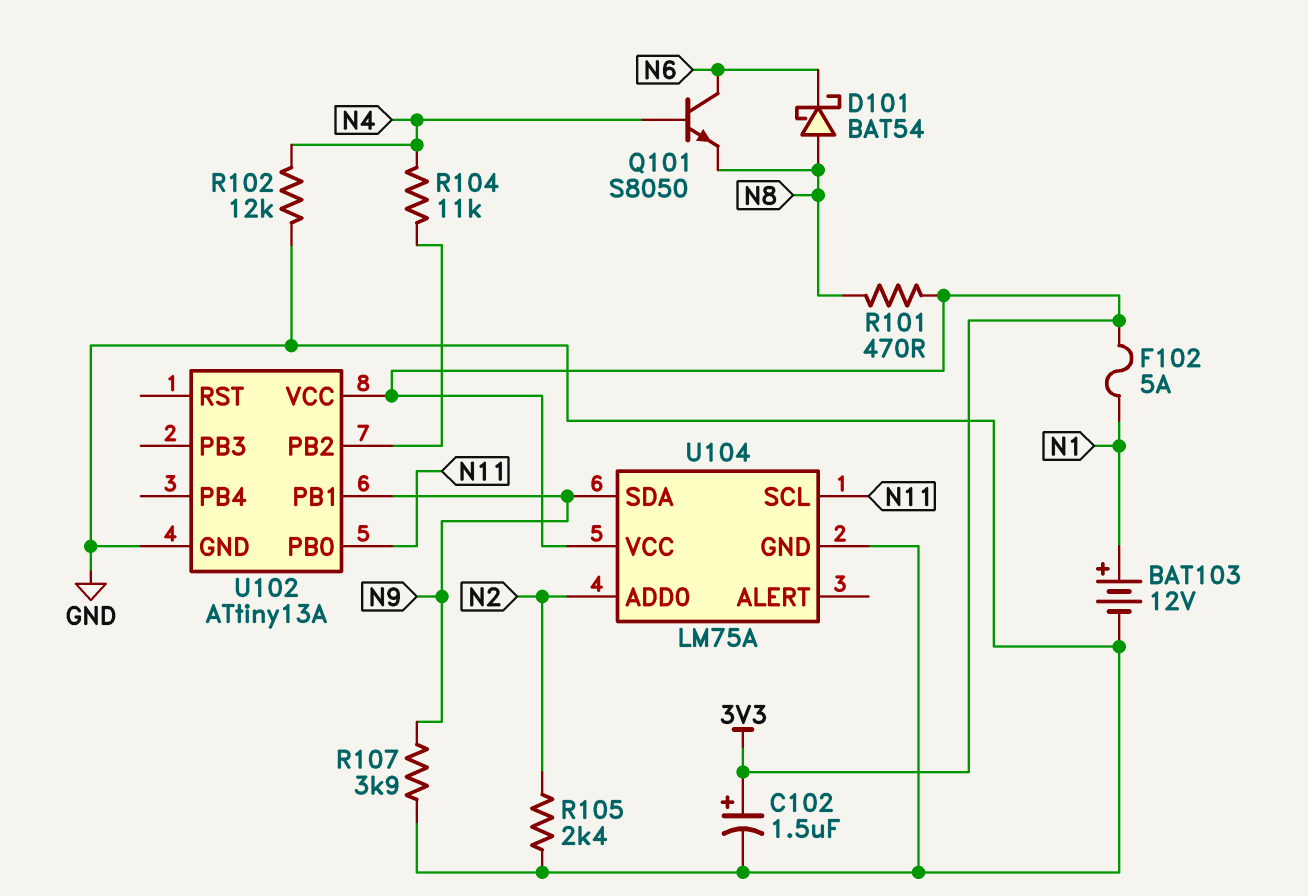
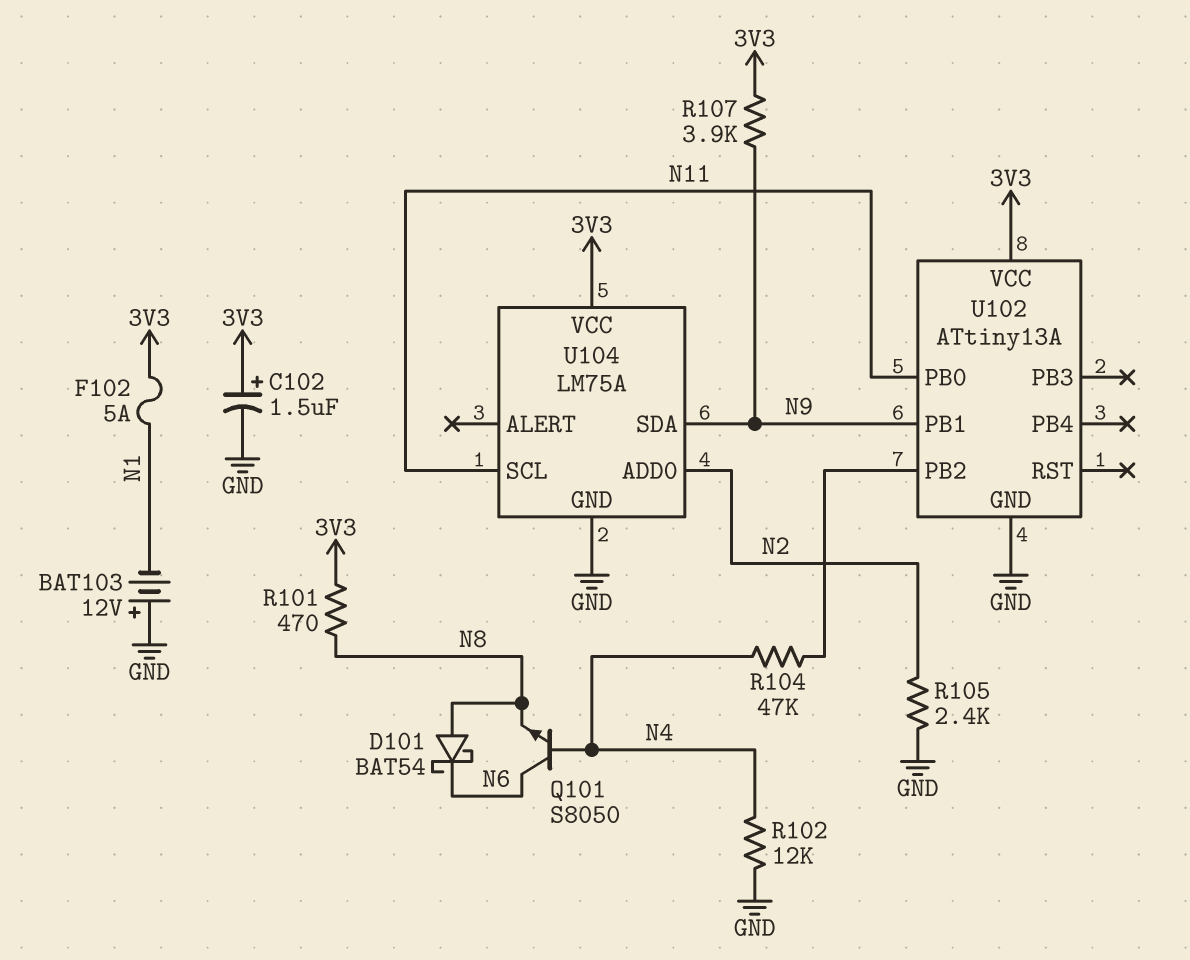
BAT103: 12V (plus N1, minus GND) -> 12V (plus GND, minus N1)
R104: 11k (N4, U102/PB2) -> 47k (N4, U102/PB2)
R107: 3.9k (GND, N9) -> 3.9k (3V3, N9)

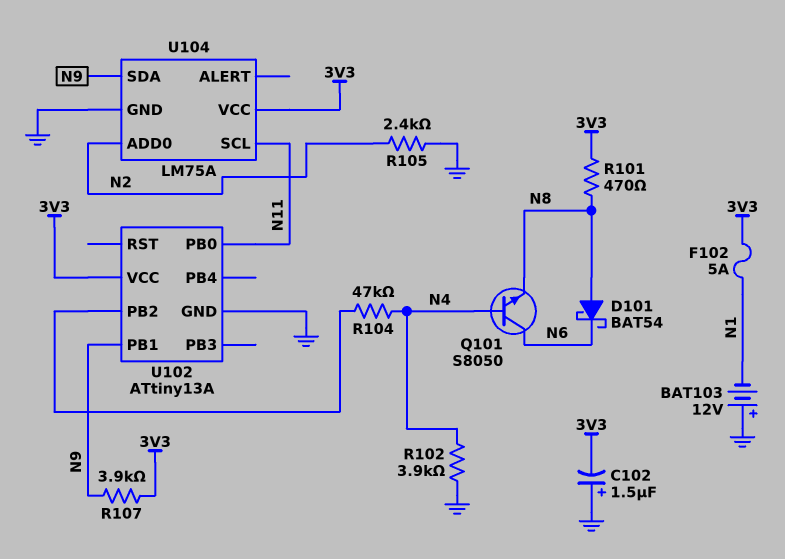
C102: 1.5uF (plus 3V3, minus GND) -> 1.5uF (plus GND, minus 3V3)
R102: 12k (GND, N4) -> 3.9k (GND, N4)

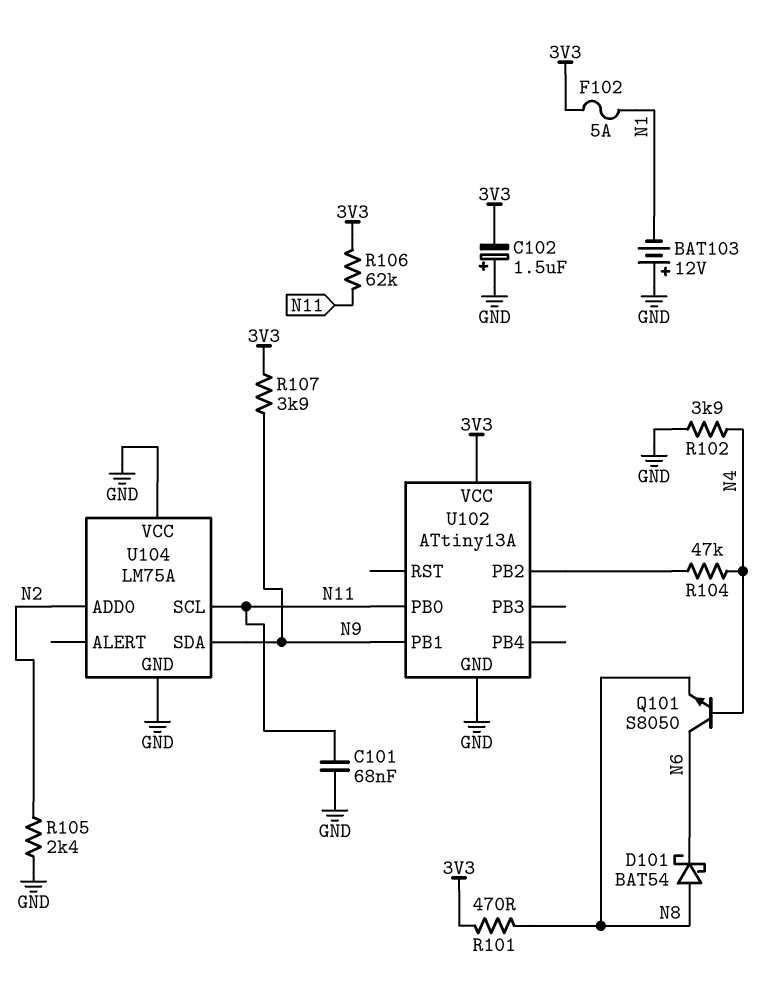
C101: none -> 68nF (GND, N11)
R106: none -> 62k (3V3, N11)
U104 pin VCC: 3V3 -> GND

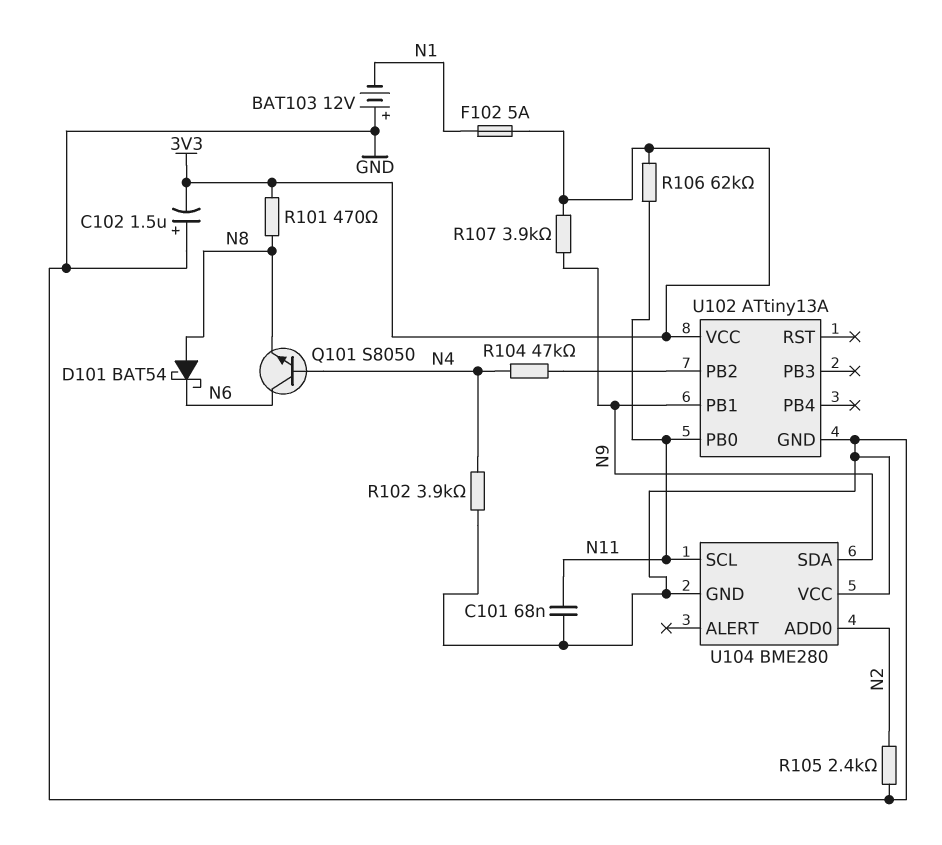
U104: LM75A -> BME280

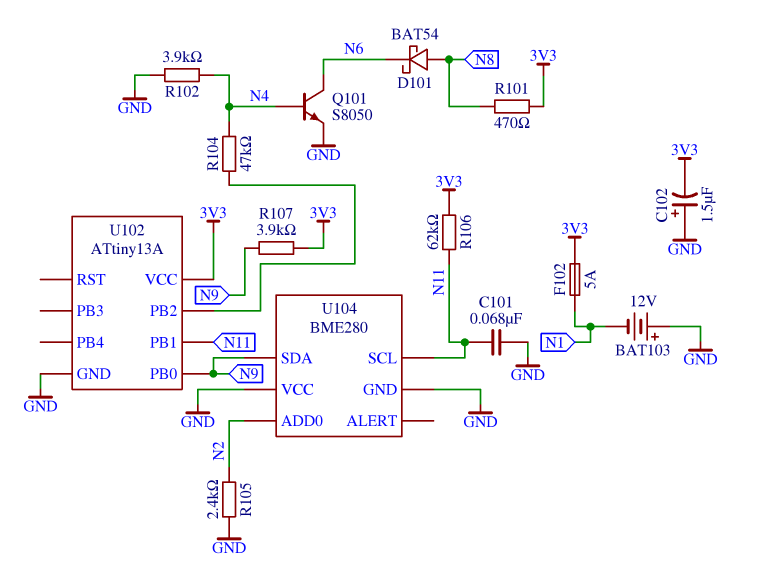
Q101: NPN S8050 (B N4, C N6, E N8) -> NPN S8050 (B N4, C N6, E GND)
U102 pin PB0: N11 -> N9
U102 pin PB1: N9 -> N11

